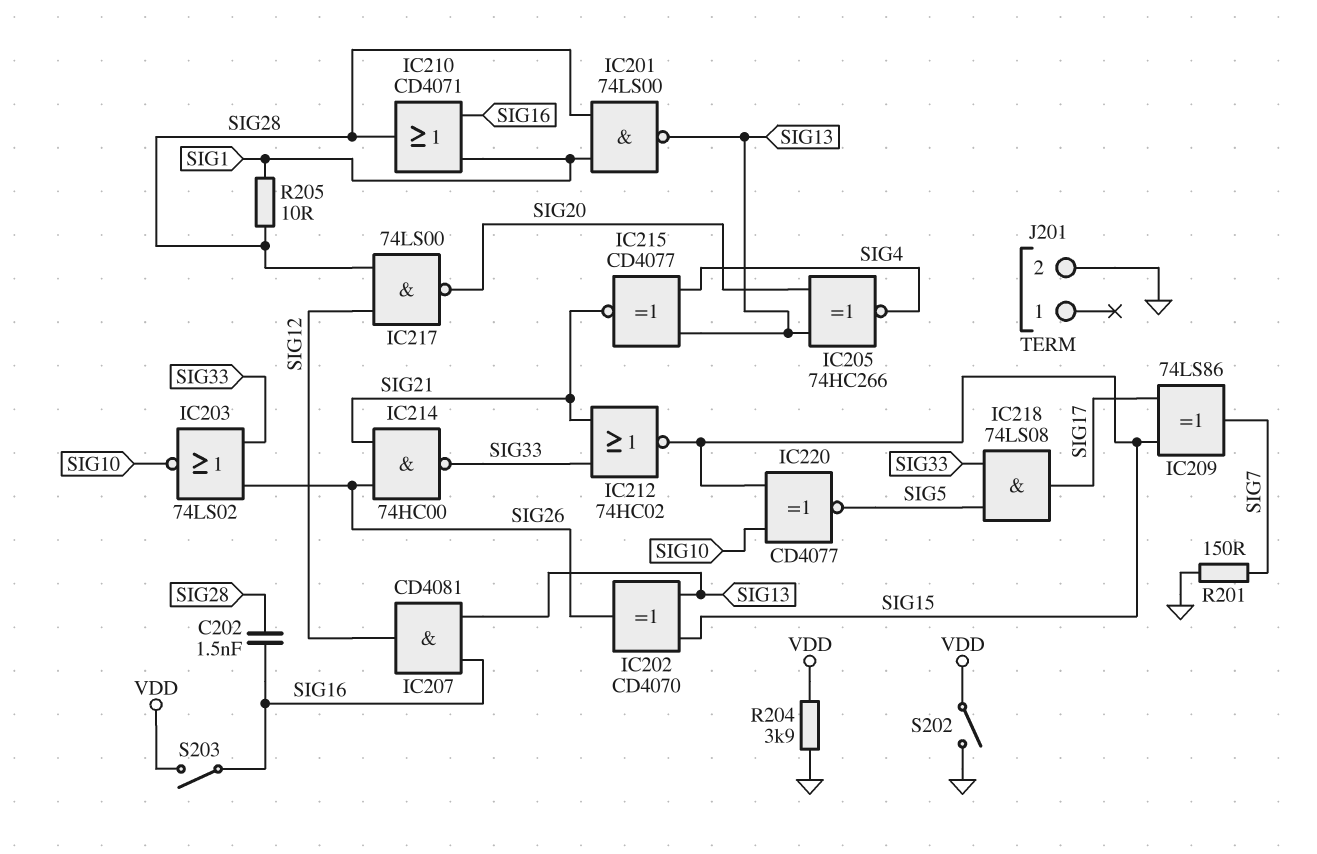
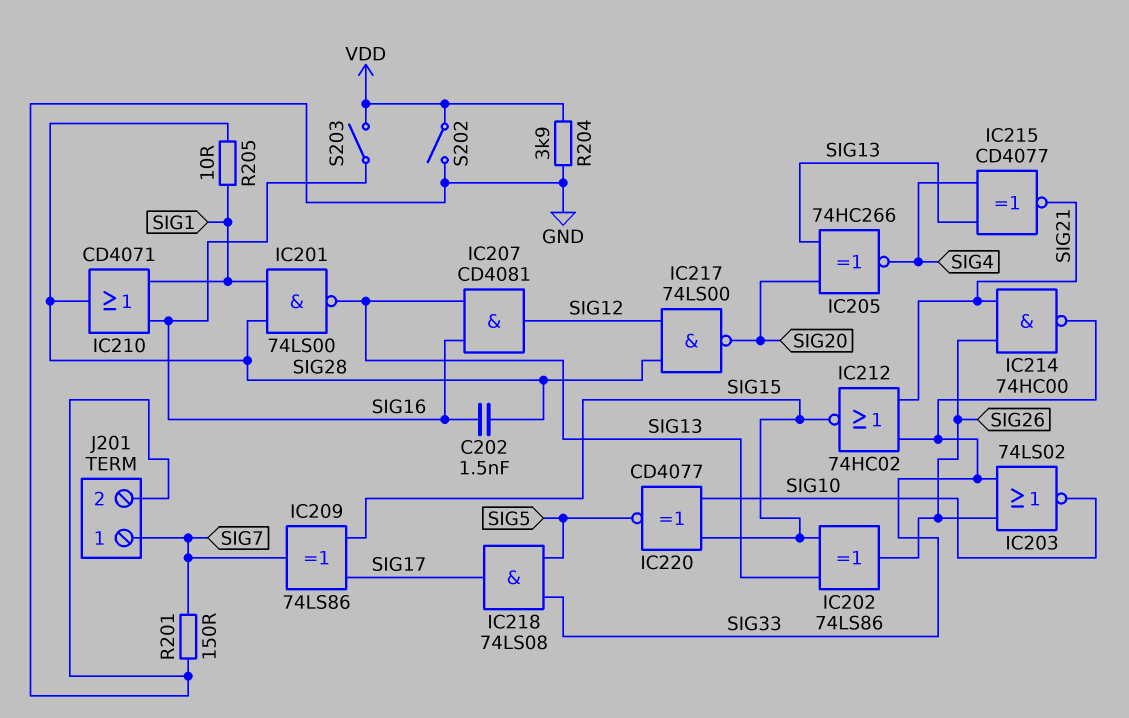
IC202: XOR CD4070 (in SIG13, in SIG15, out SIG26) -> XOR 74LS86 (in SIG13, in SIG15, out SIG26)
J201 pin 1: none -> SIG7

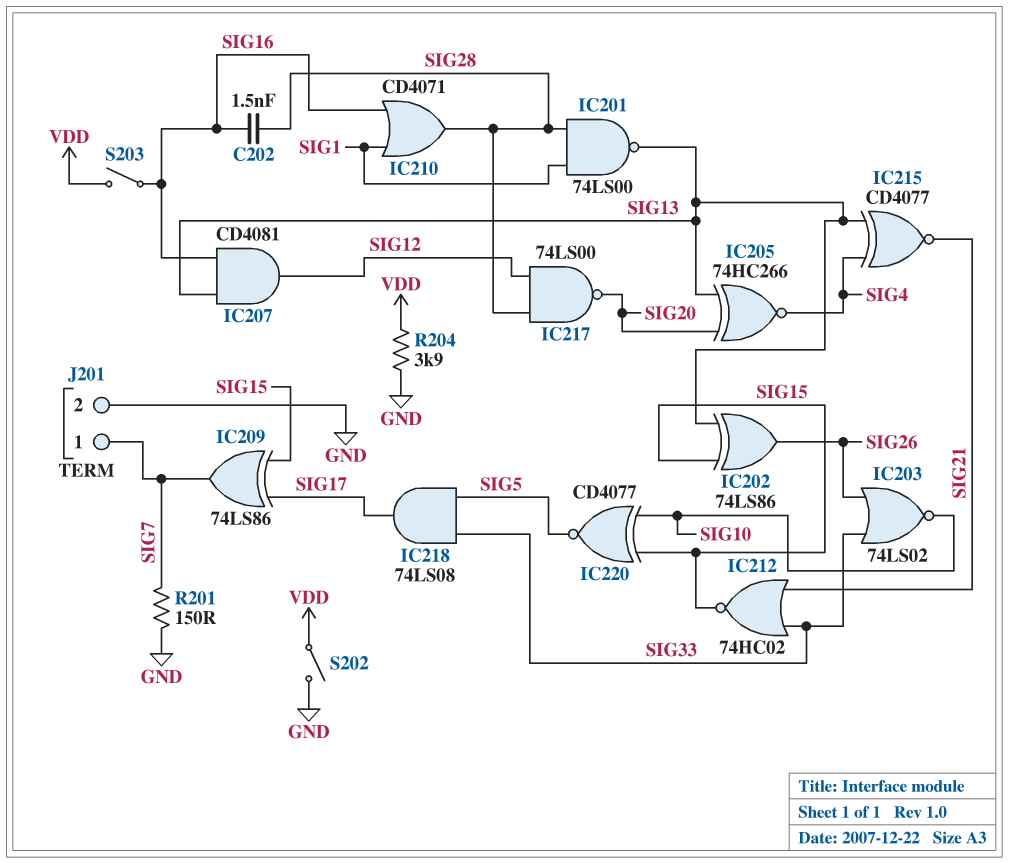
IC214: NAND 74HC00 (in SIG21, in SIG26, out SIG33) -> none
R205: 10 (SIG1, SIG28) -> none

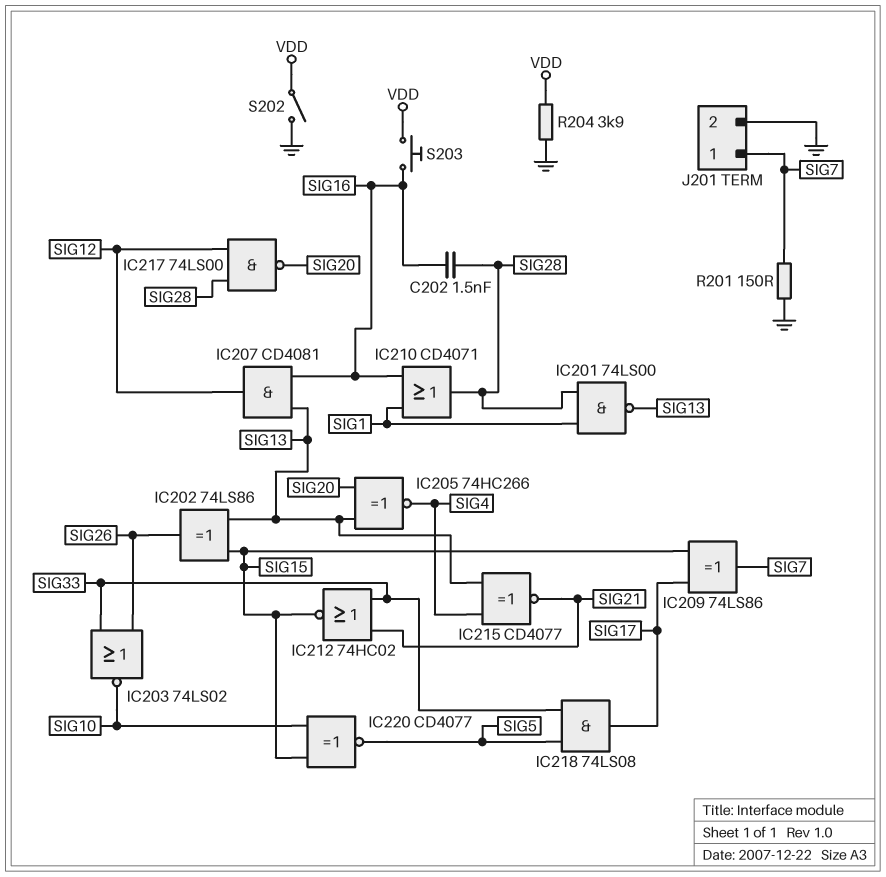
S203: switch (SIG16, VDD) -> button (SIG16, VDD)

